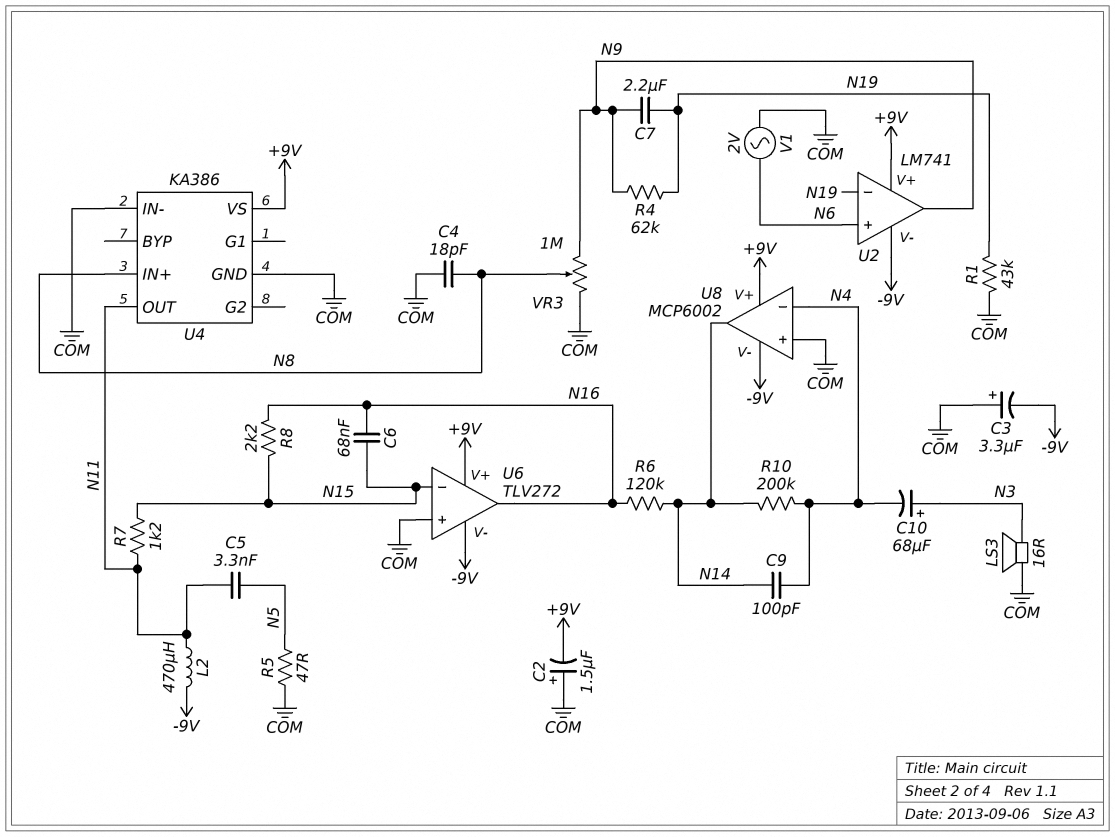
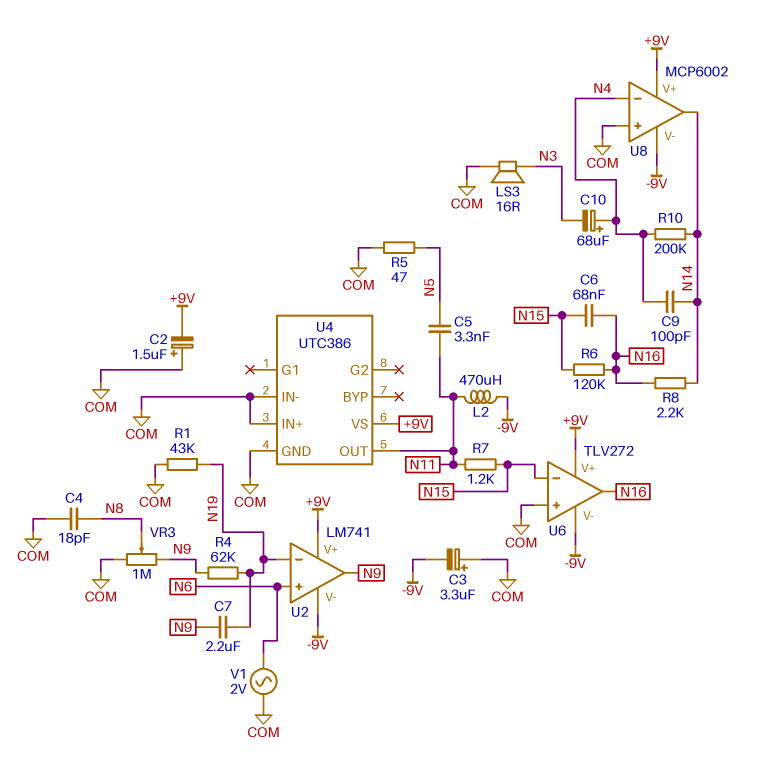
C10: 68uF (plus N3, minus N4) -> 68uF (plus N4, minus N3)
R6: 120k (N14, N16) -> 120k (N15, N16)
R8: 2.2k (N15, N16) -> 2.2k (N14, N16)
U4: KA386 -> UTC386
U4 pin IN+: N8 -> COM

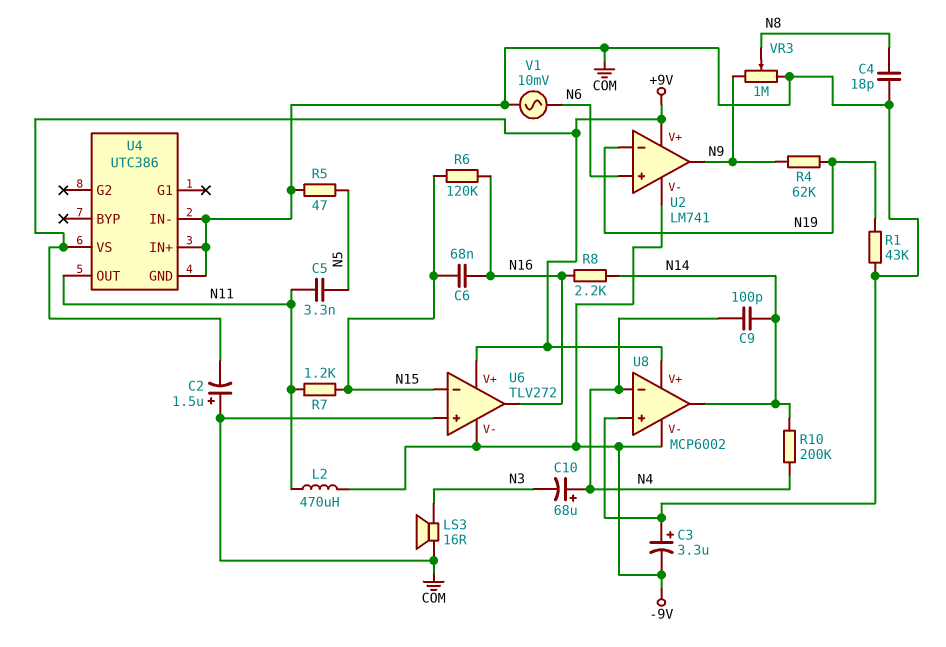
C7: 2.2uF (N9, N19) -> none
V1: AC 2V (COM, N6) -> AC 10mV (COM, N6)

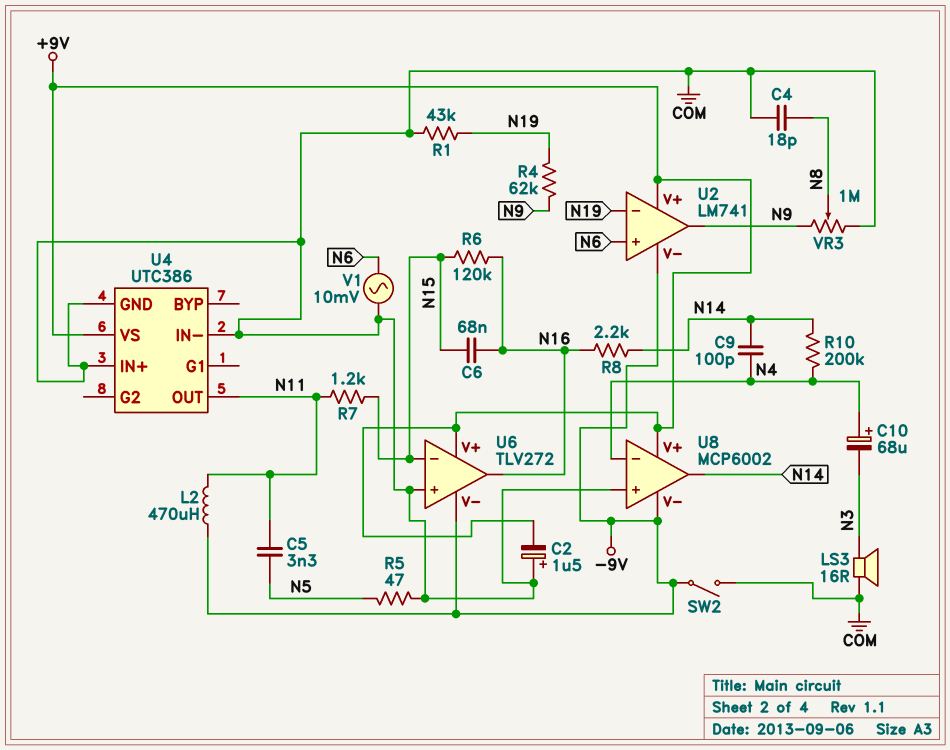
C3: 3.3uF (plus COM, minus -9V) -> none
SW2: none -> switch (-9V, COM)

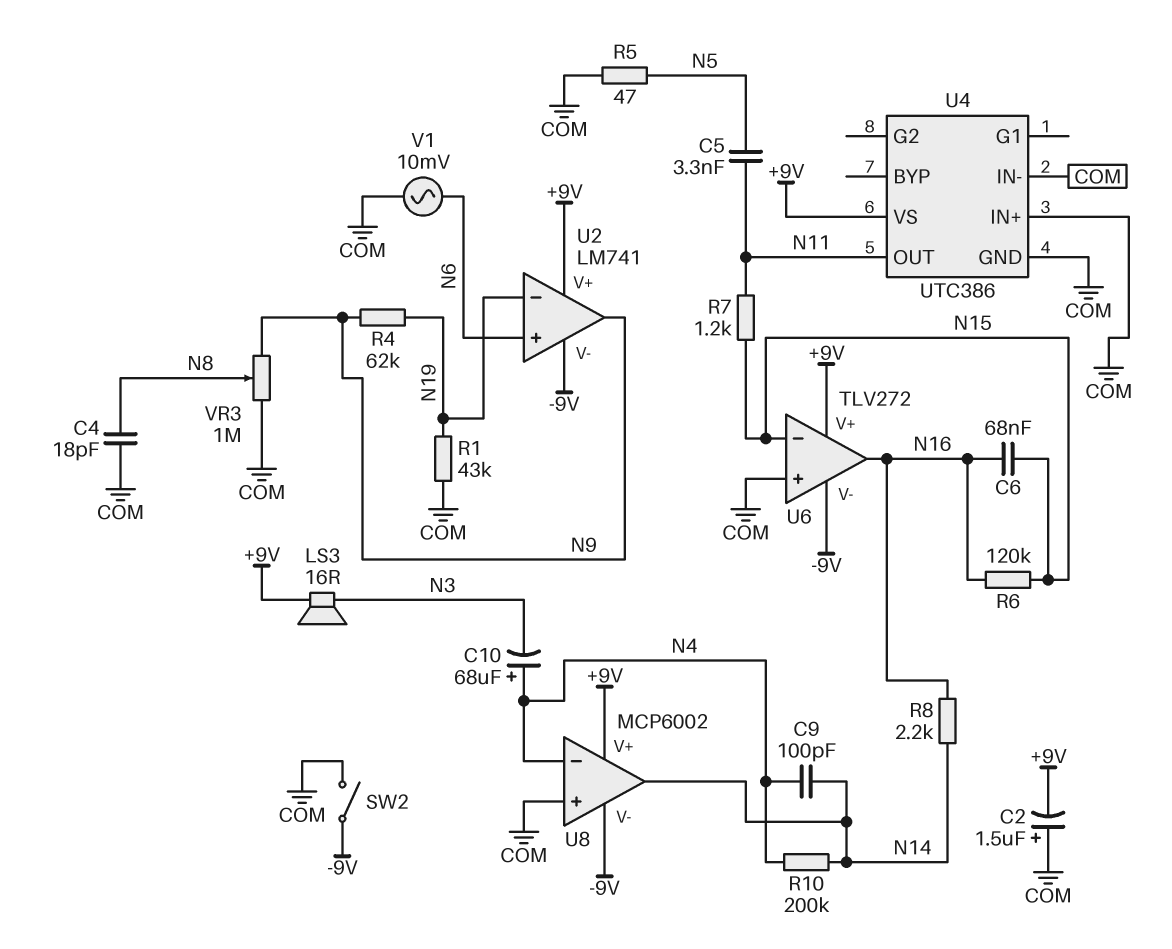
L2: 470uH (-9V, N11) -> none
LS3: speaker 16R (COM, N3) -> speaker 16R (+9V, N3)

